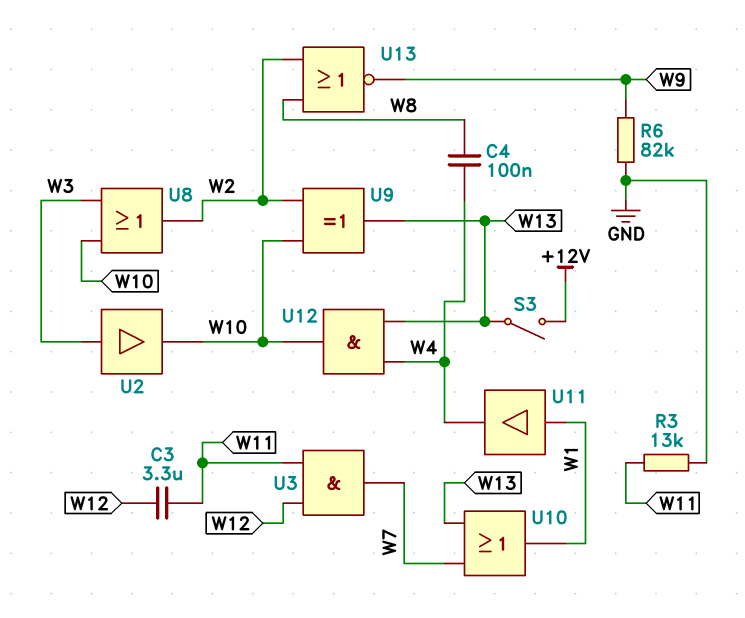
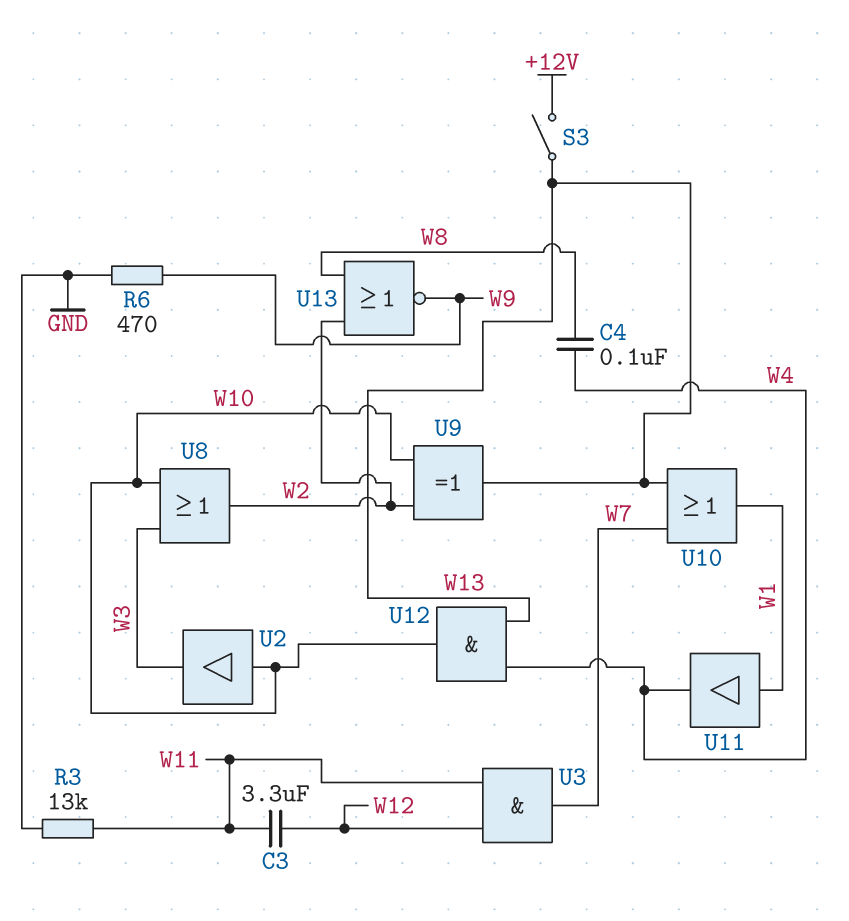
R6: 82k (GND, W9) -> 470 (GND, W9)
U2: buffer (in W3, out W10) -> buffer (in W10, out W3)

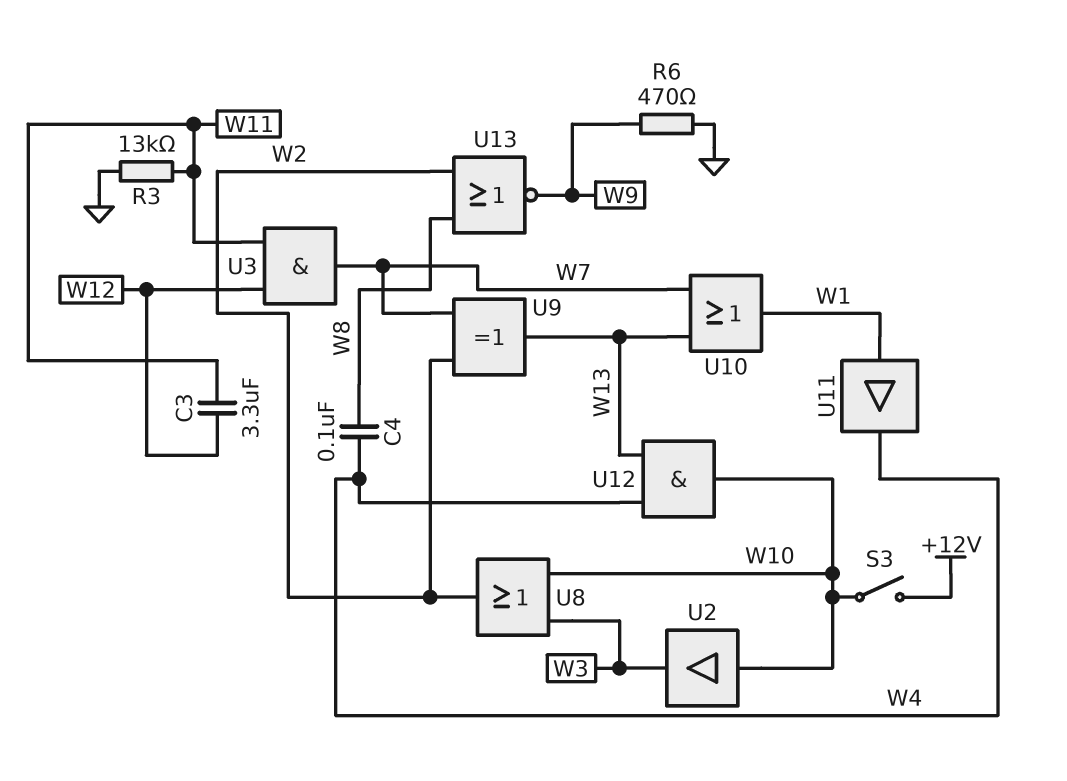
S3: switch (+12V, W13) -> switch (+12V, W10)
U9: XOR (in W2, in W10, out W13) -> XOR (in W2, in W7, out W13)

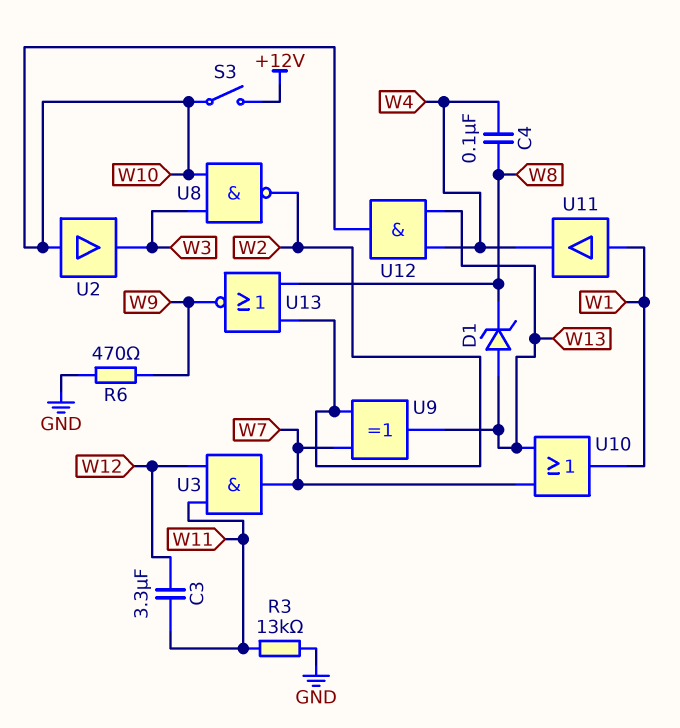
D1: none -> zener (A W13, K W8)
U8: OR (in W3, in W10, out W2) -> NAND (in W3, in W10, out W2)

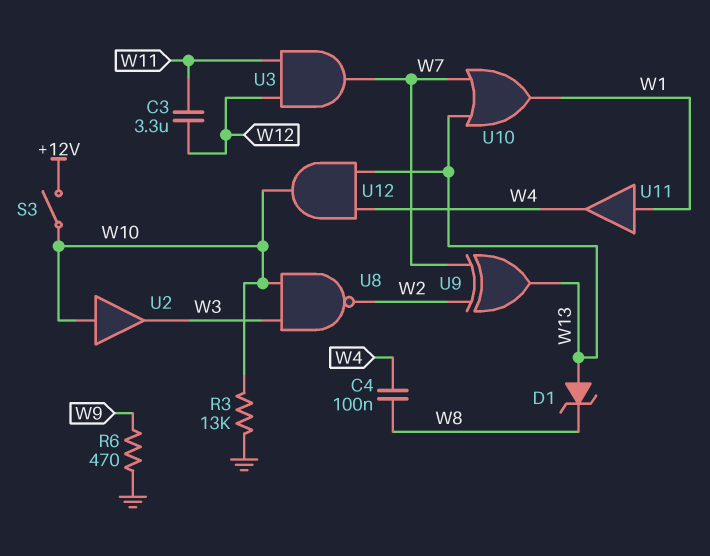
R3: 13k (GND, W11) -> 13k (GND, W10)
U13: NOR (in W2, in W8, out W9) -> none

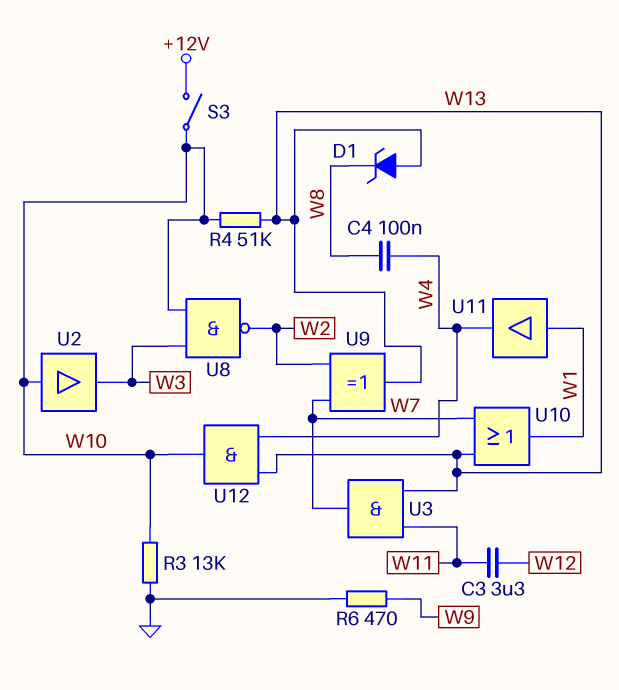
R4: none -> 51k (W10, W13)
U3: AND (in W11, in W12, out W7) -> AND (in W11, in W13, out W7)

